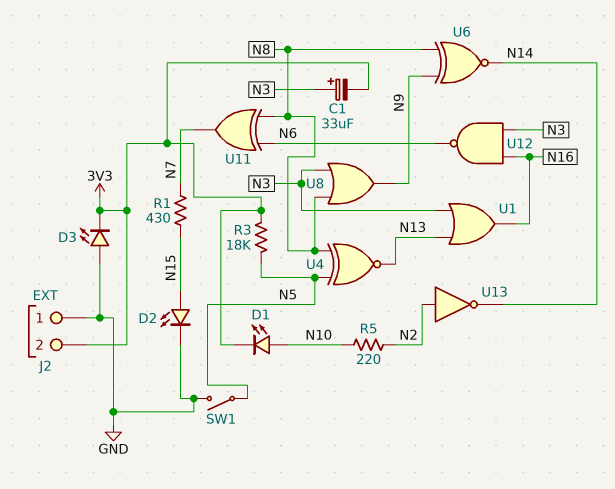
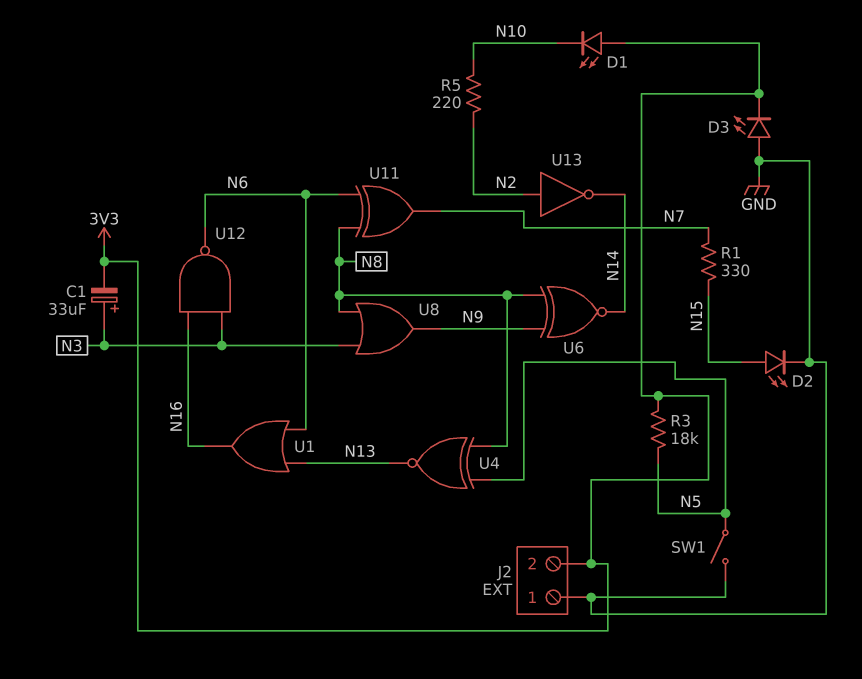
D1: LED (A N10, K 3V3) -> LED (A 3V3, K N10)
R1: 430 (N7, N15) -> 330 (N7, N15)
U1: OR (in N3, in N13, out N16) -> OR (in N6, in N13, out N16)

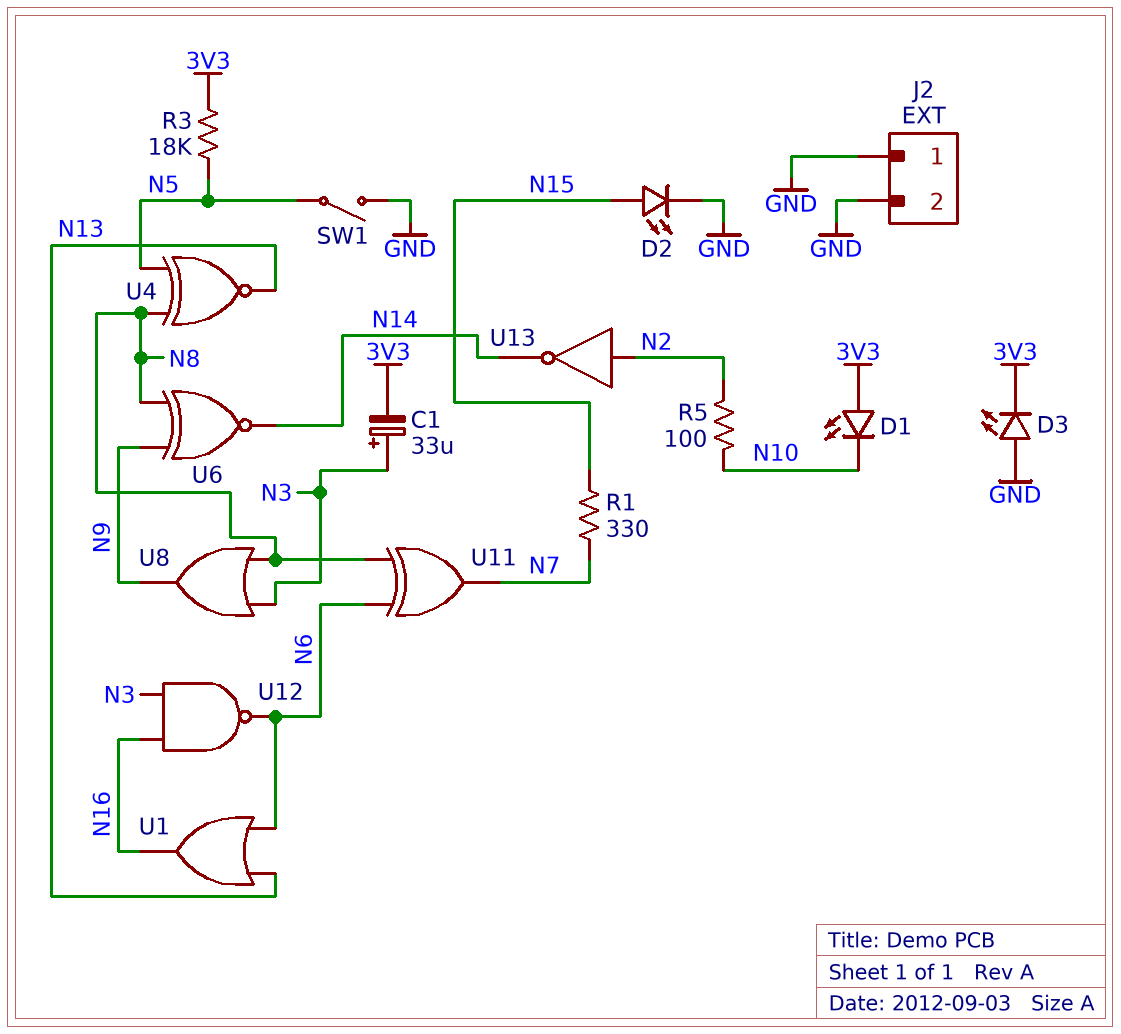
J2 pin 2: 3V3 -> GND
R5: 220 (N2, N10) -> 100 (N2, N10)

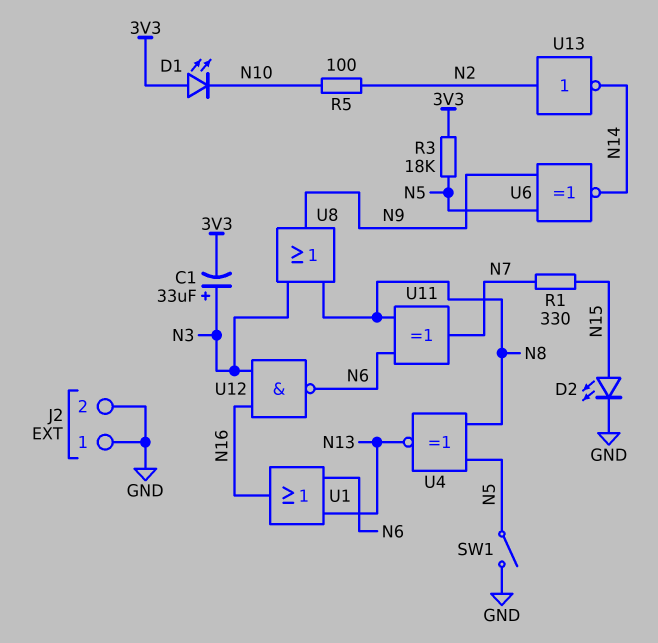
D3: LED (A GND, K 3V3) -> none
U6: XNOR (in N8, in N9, out N14) -> XNOR (in N5, in N9, out N14)

